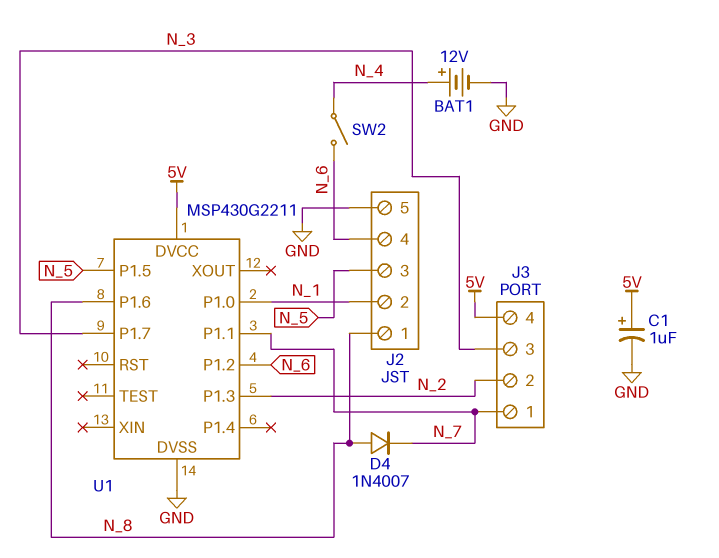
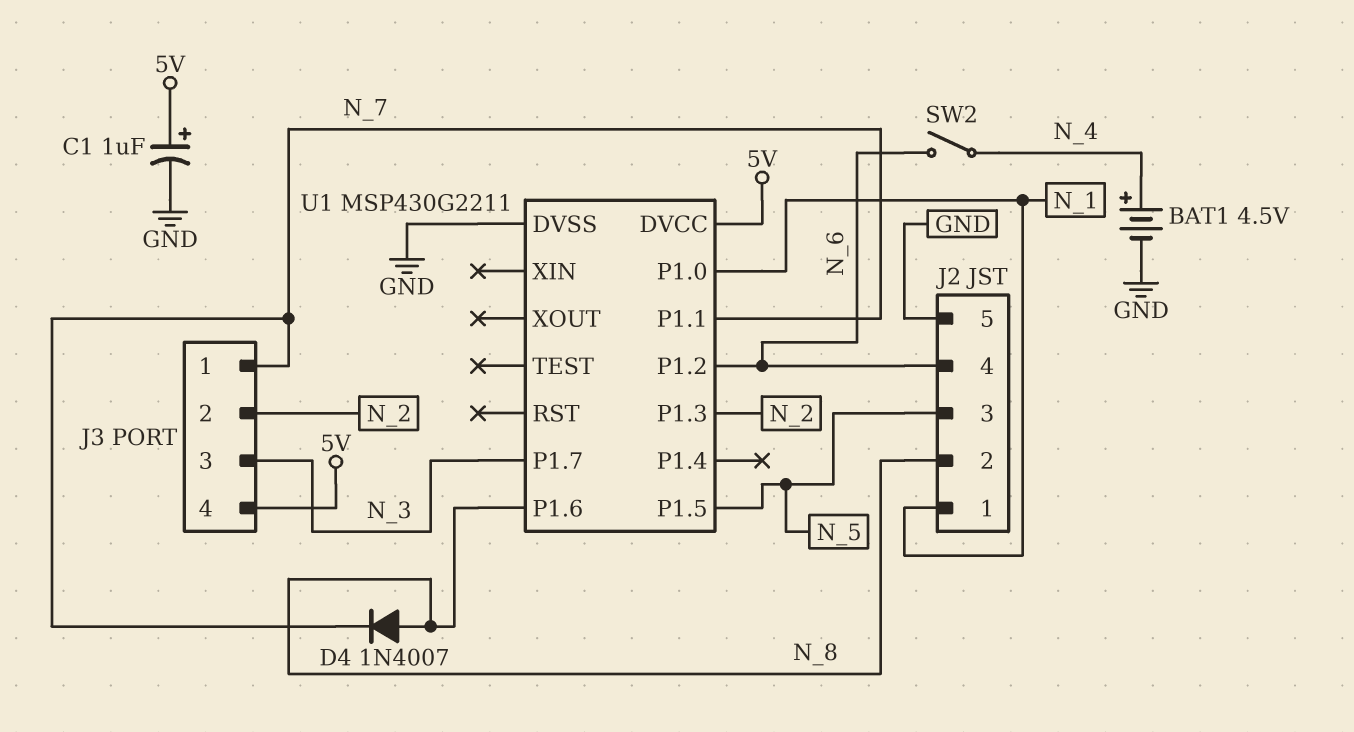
BAT1: 12V (plus N_4, minus GND) -> 4.5V (plus N_4, minus GND)
J2 pin 1: N_8 -> N_1
J2 pin 2: N_1 -> N_8

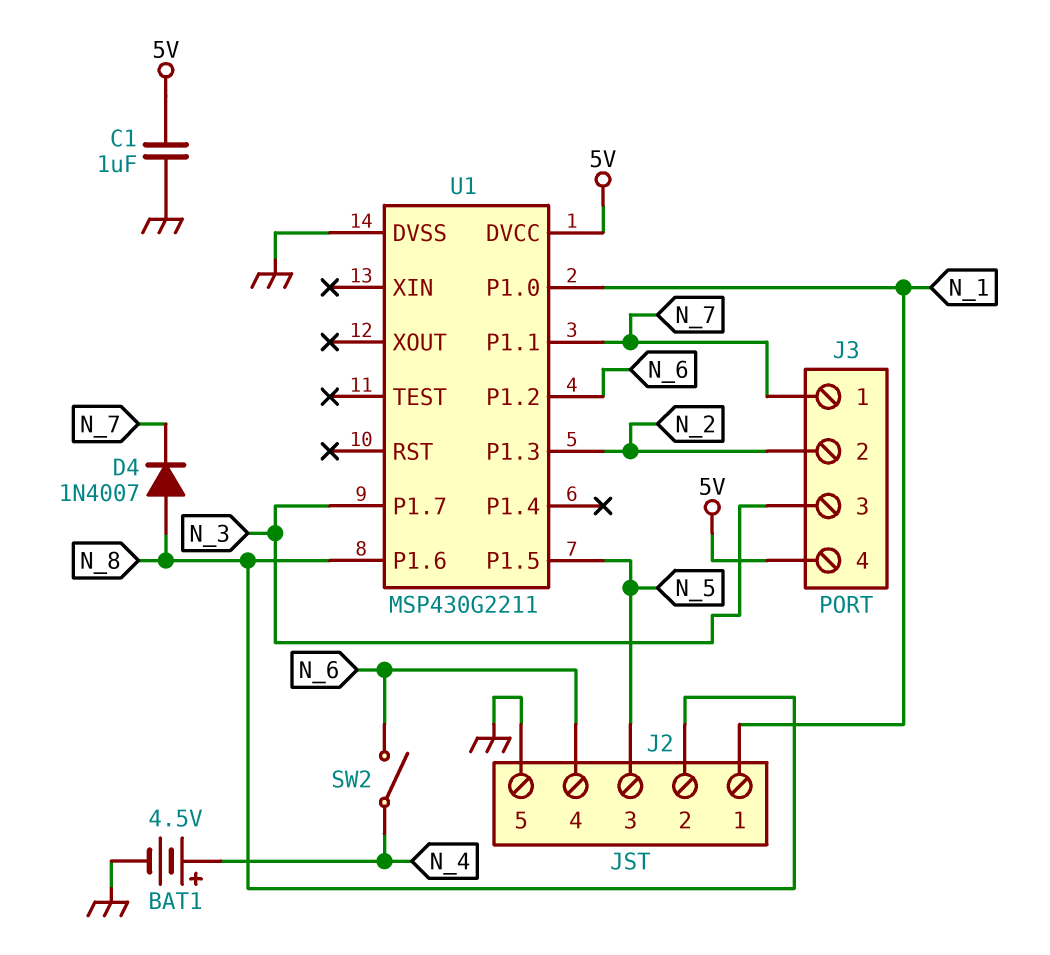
C1: 1uF (plus 5V, minus GND) -> 1uF (5V, GND)

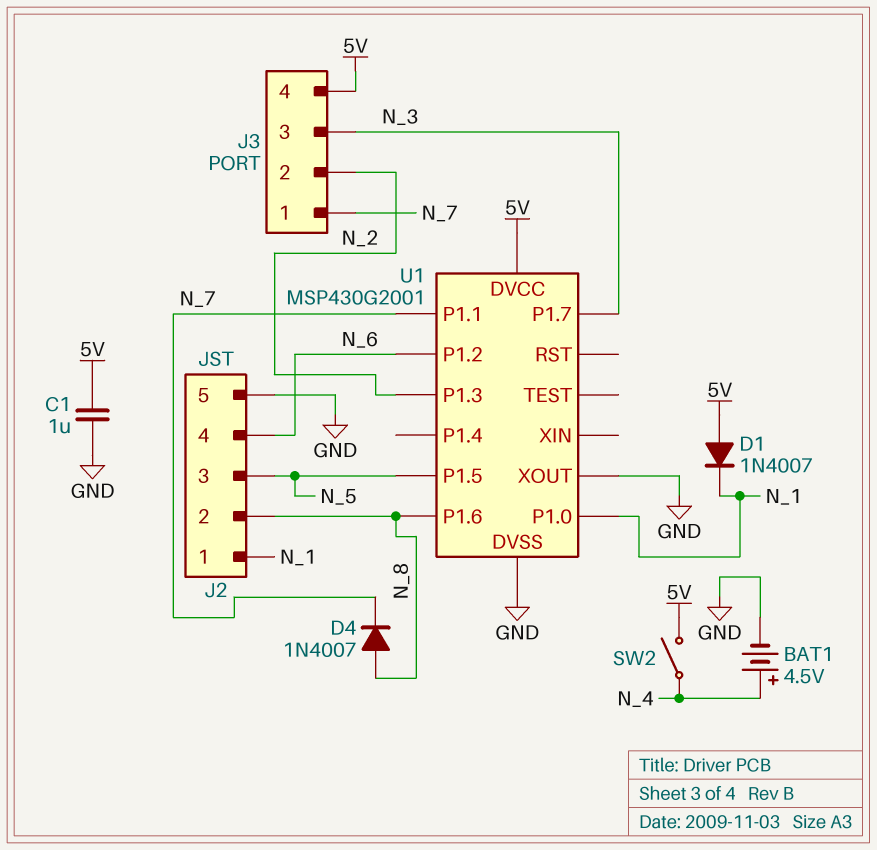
D1: none -> diode 1N4007 (A 5V, K N_1)
SW2: switch (N_4, N_6) -> switch (5V, N_4)
U1: MSP430G2211 -> MSP430G2001
U1 pin XOUT: none -> GND

